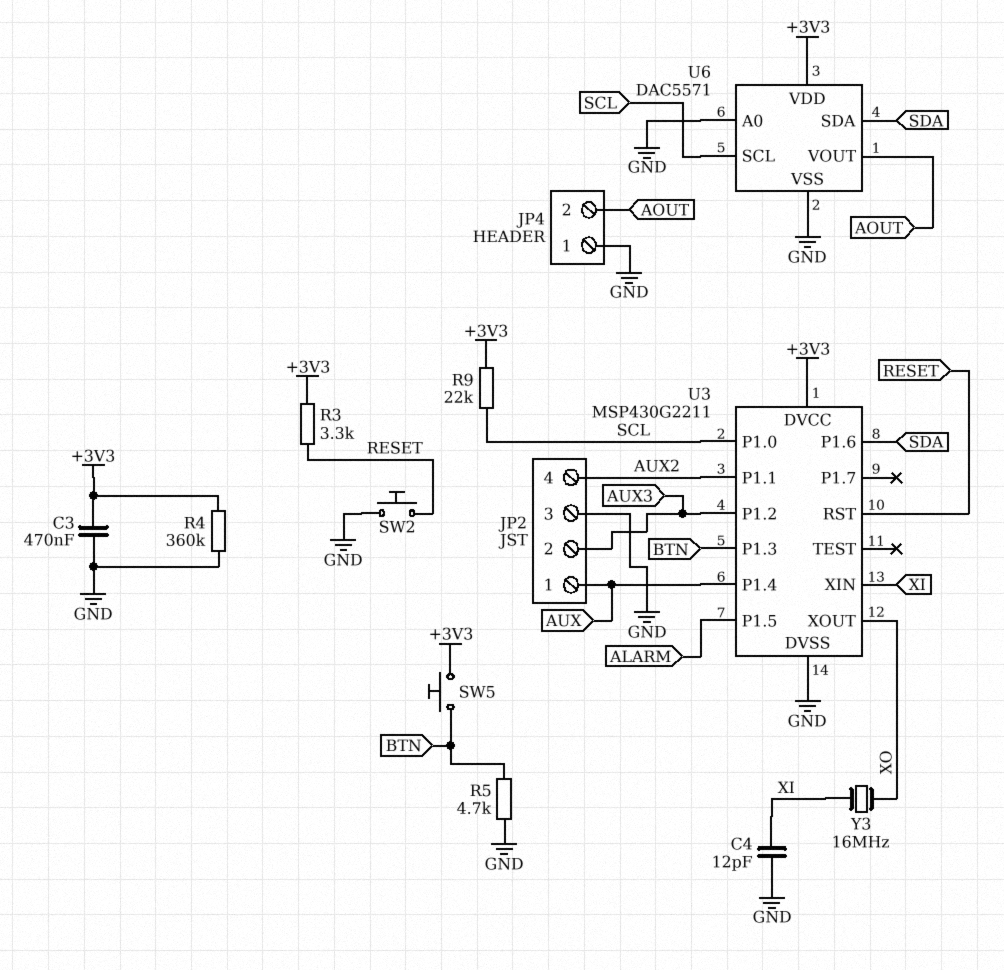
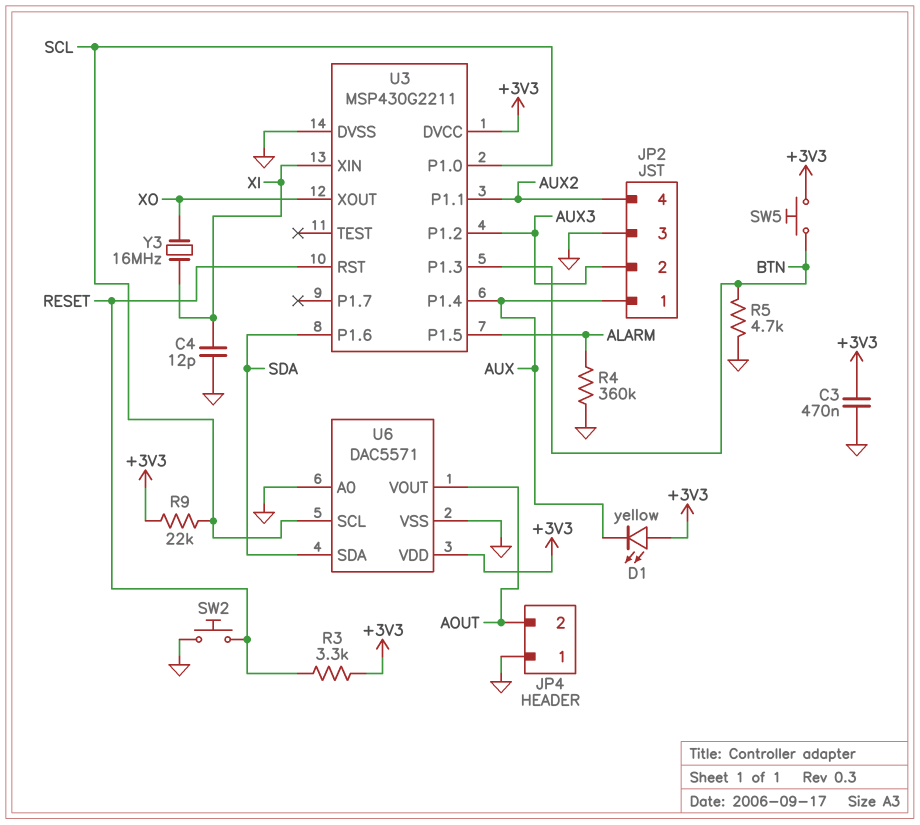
D1: none -> LED yellow (A +3V3, K AUX)
R4: 360k (+3V3, GND) -> 360k (ALARM, GND)

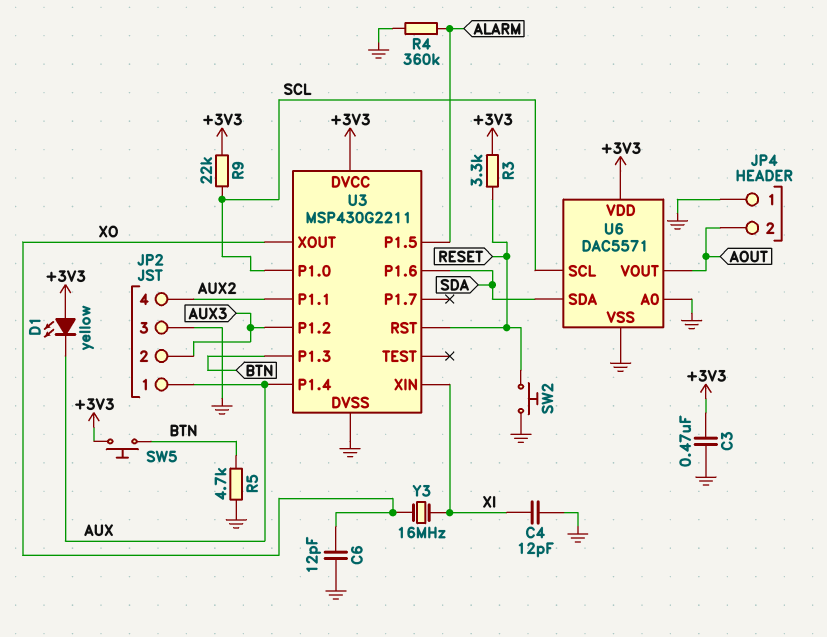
C6: none -> 12pF (GND, XO)

